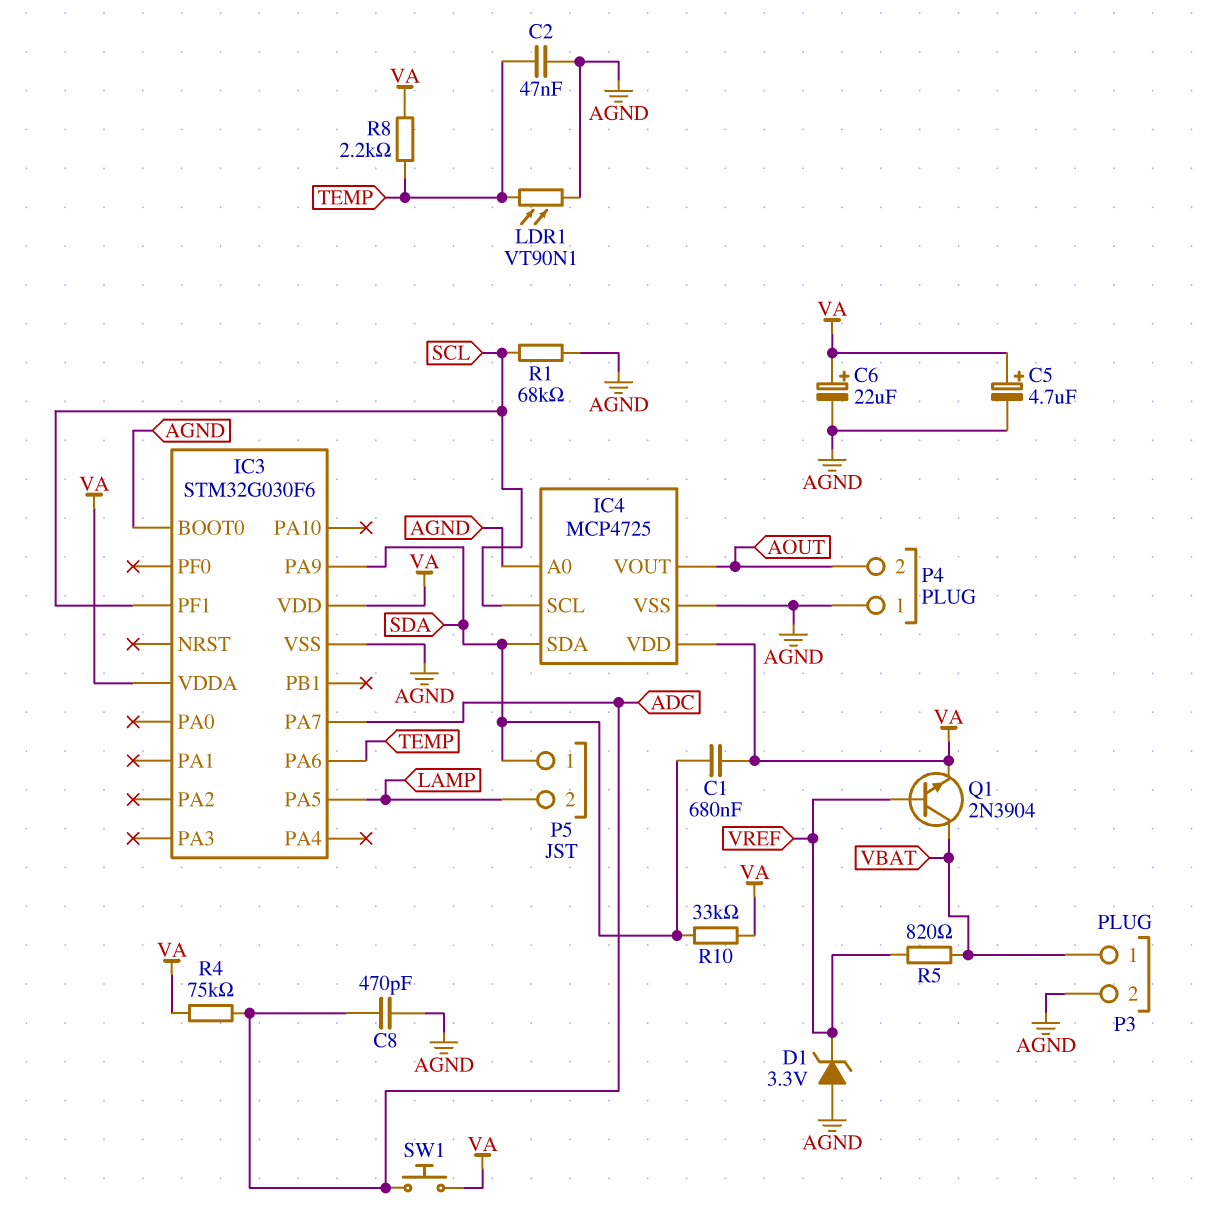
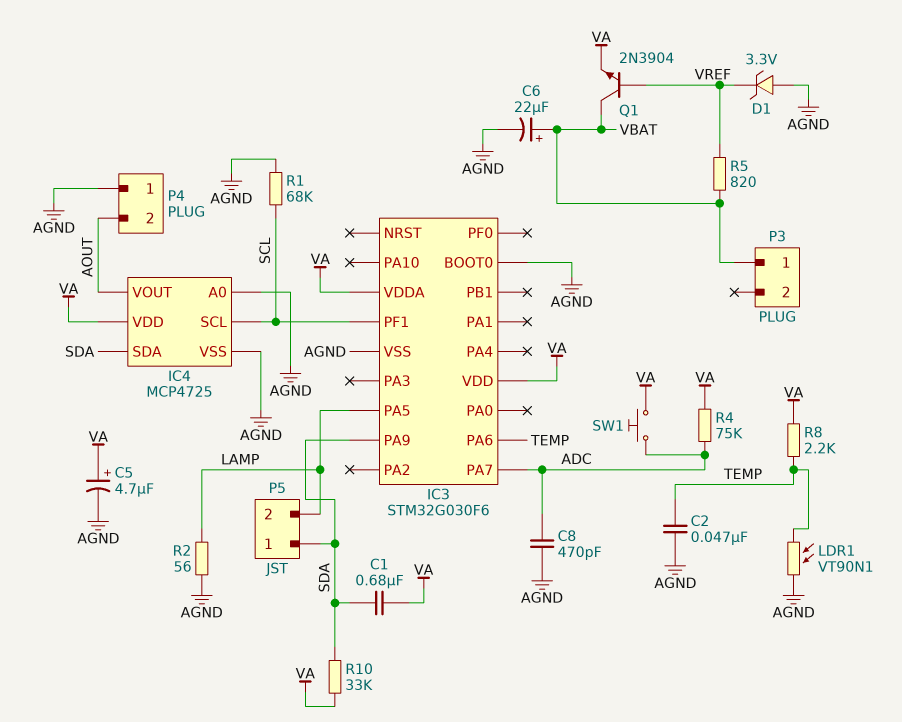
C6: 22uF (plus VA, minus AGND) -> 22uF (plus VBAT, minus AGND)
P3 pin 2: AGND -> none
R2: none -> 56 (AGND, LAMP)

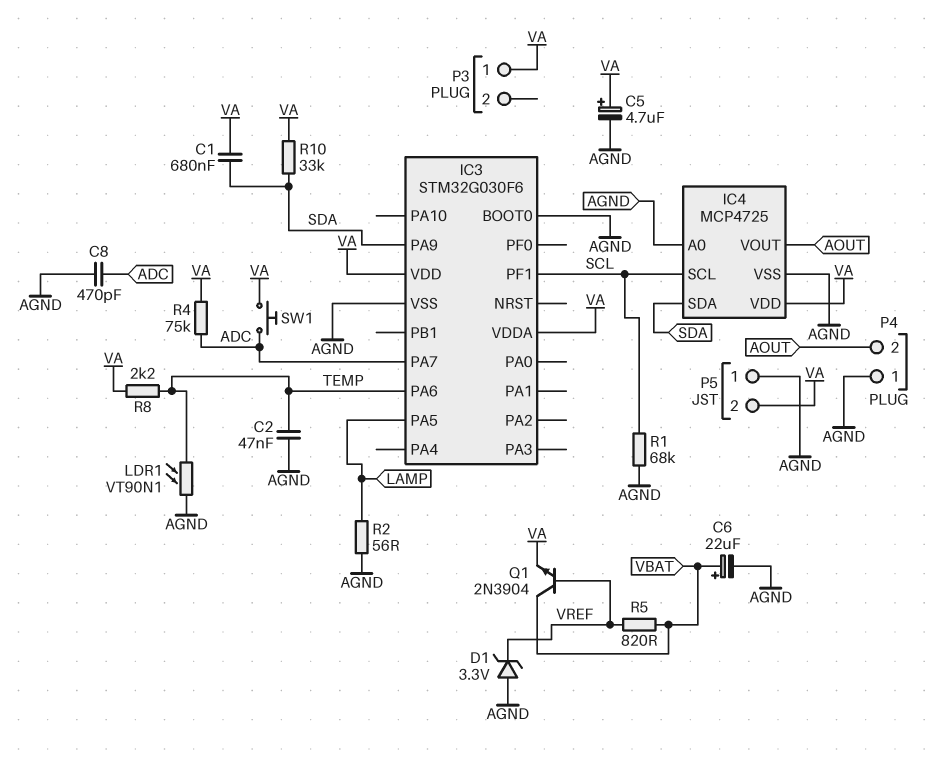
P3 pin 1: VBAT -> VA
P5 pin 1: SDA -> AGND
P5 pin 2: LAMP -> VA

